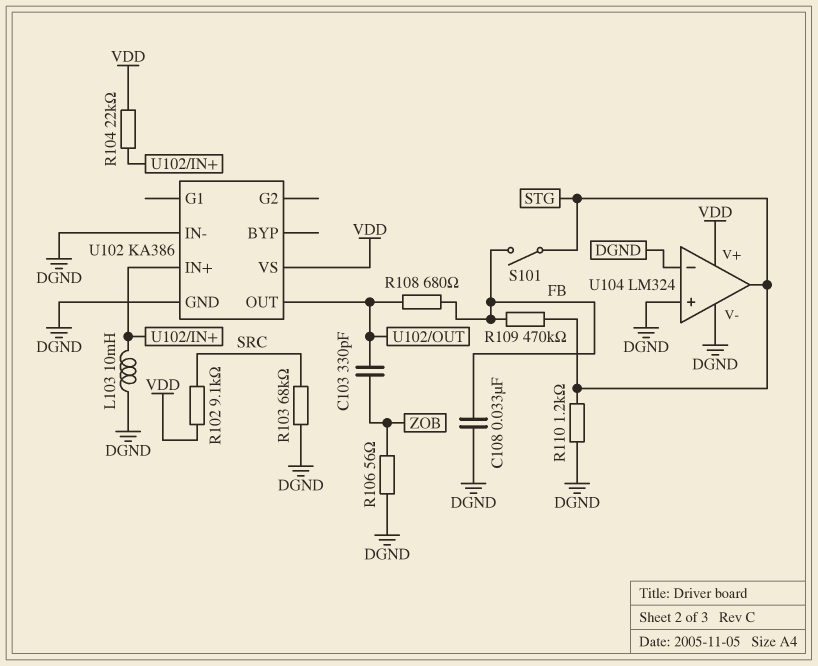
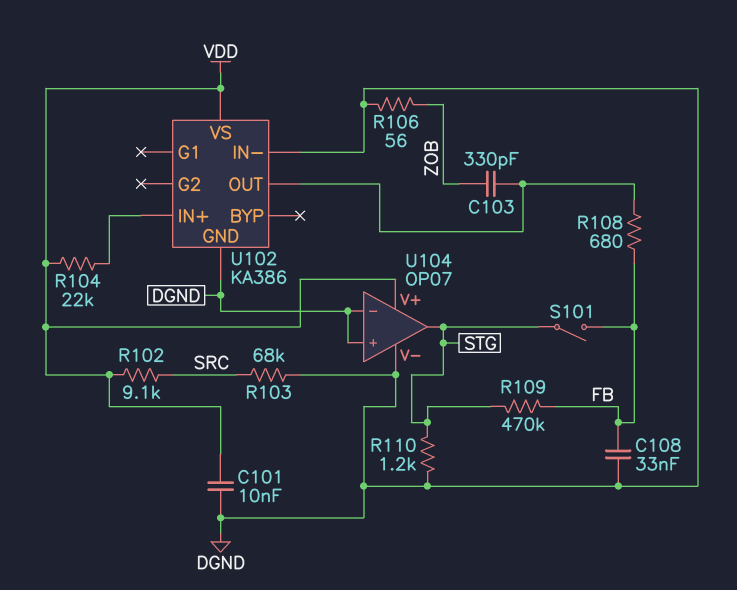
C101: none -> 10nF (DGND, VDD)
L103: 10mH (DGND, U102/IN+) -> none
U104: LM324 -> OP07

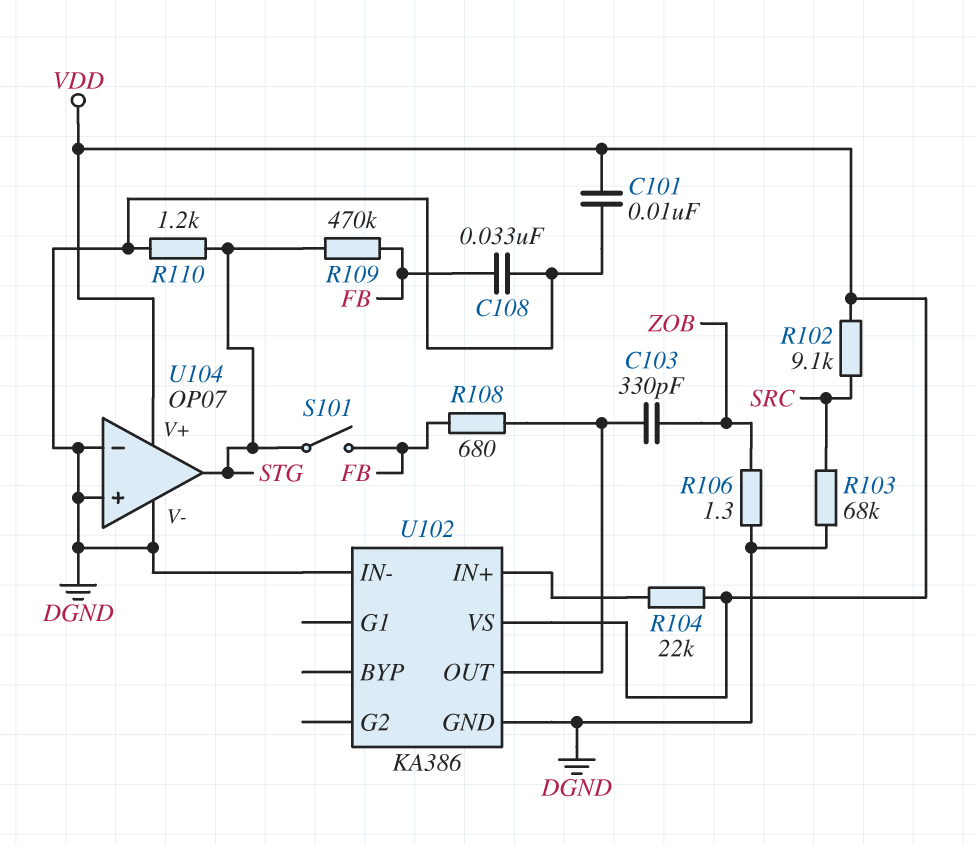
R106: 56 (DGND, ZOB) -> 1.3 (DGND, ZOB)

